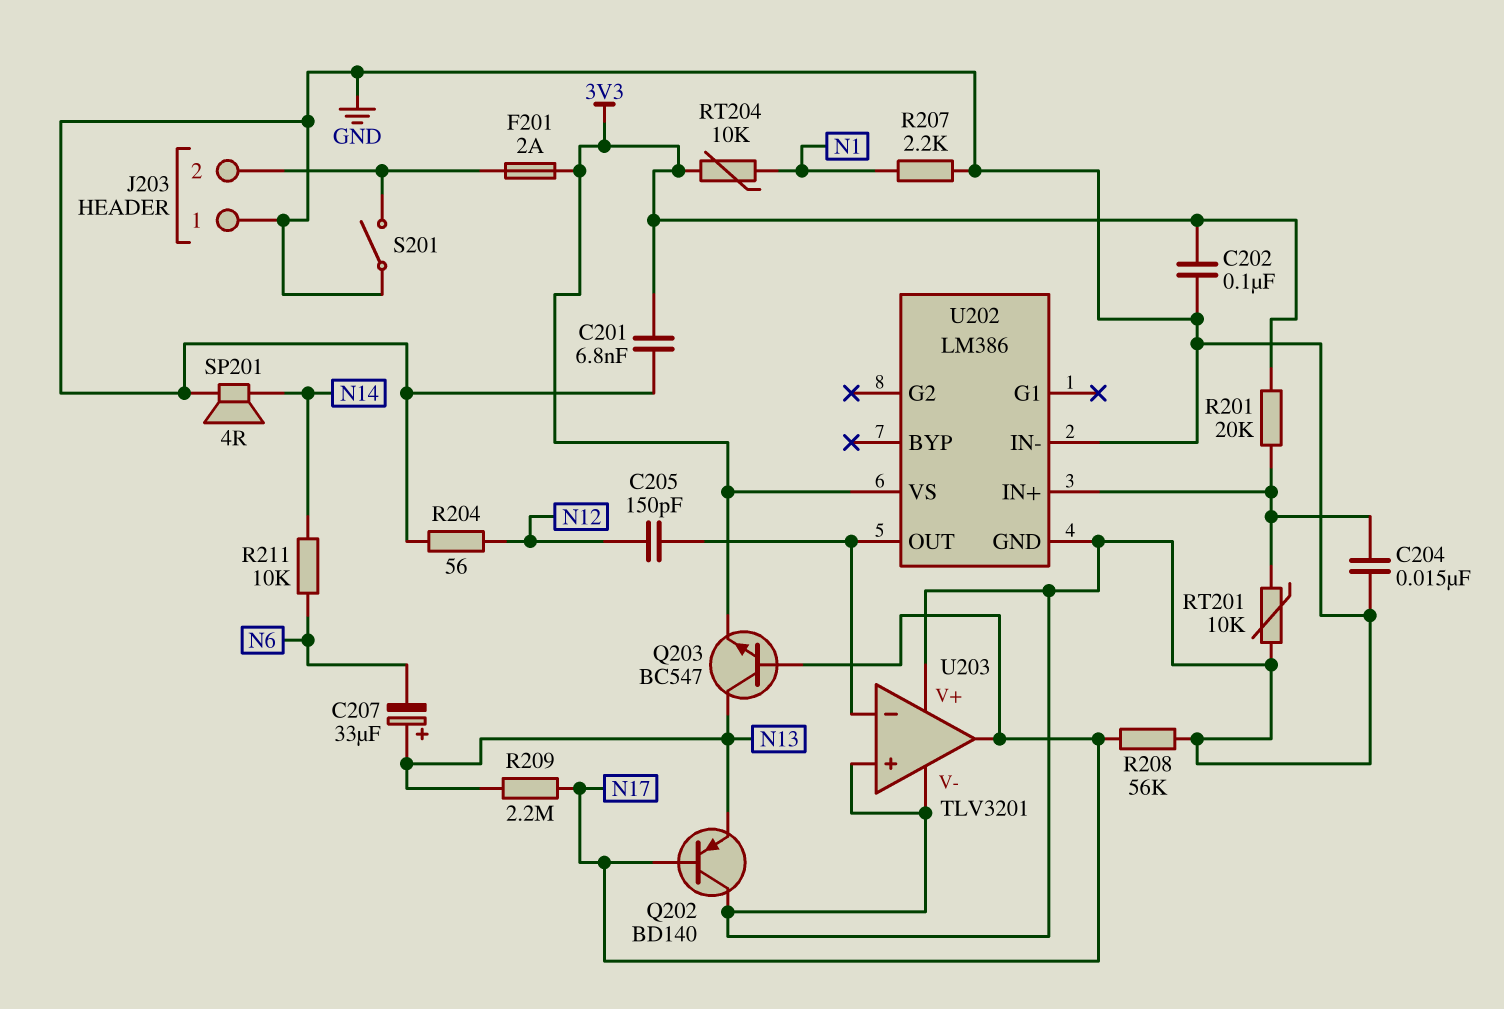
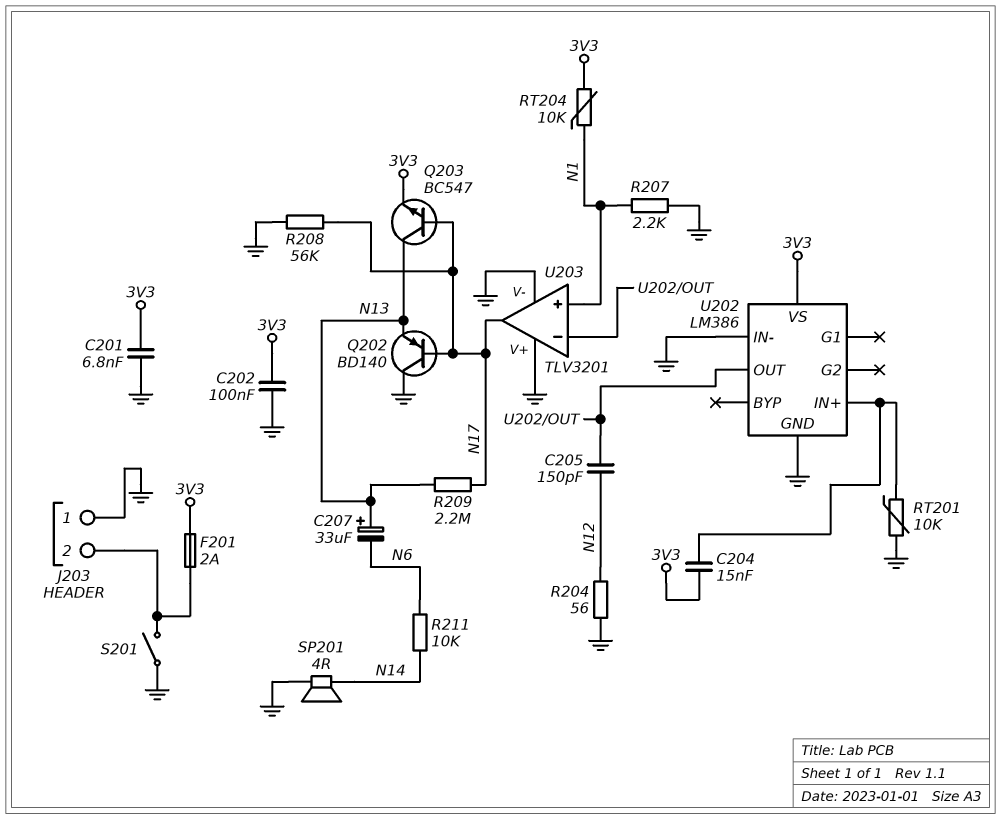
C204: 15nF (GND, U202/IN+) -> 15nF (3V3, U202/IN+)
R201: 20k (3V3, U202/IN+) -> none
U203 pin in+: GND -> N1

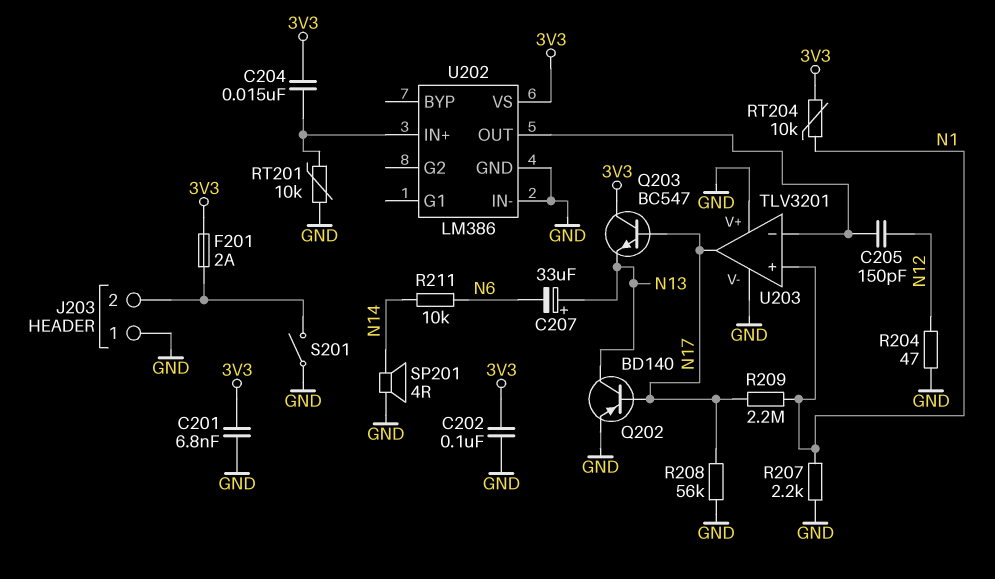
Q202: PNP BD140 (B N17, C GND, E N13) -> PNP BD140 (B N17, C N13, E GND)
Q203: NPN BC547 (B N17, C N13, E 3V3) -> NPN BC547 (B N17, C 3V3, E N13)
R204: 56 (GND, N12) -> 47 (GND, N12)
R209: 2.2M (N13, N17) -> 2.2M (N1, N17)

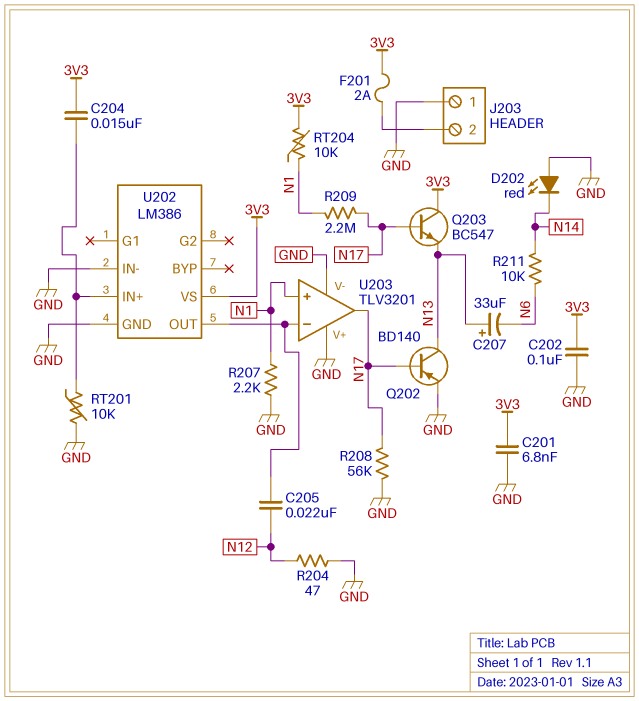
C205: 150pF (N12, U202/OUT) -> 22nF (N12, U202/OUT)
D202: none -> LED red (A GND, K N14)
S201: switch (GND, J203/2) -> none
SP201: speaker 4R (GND, N14) -> none

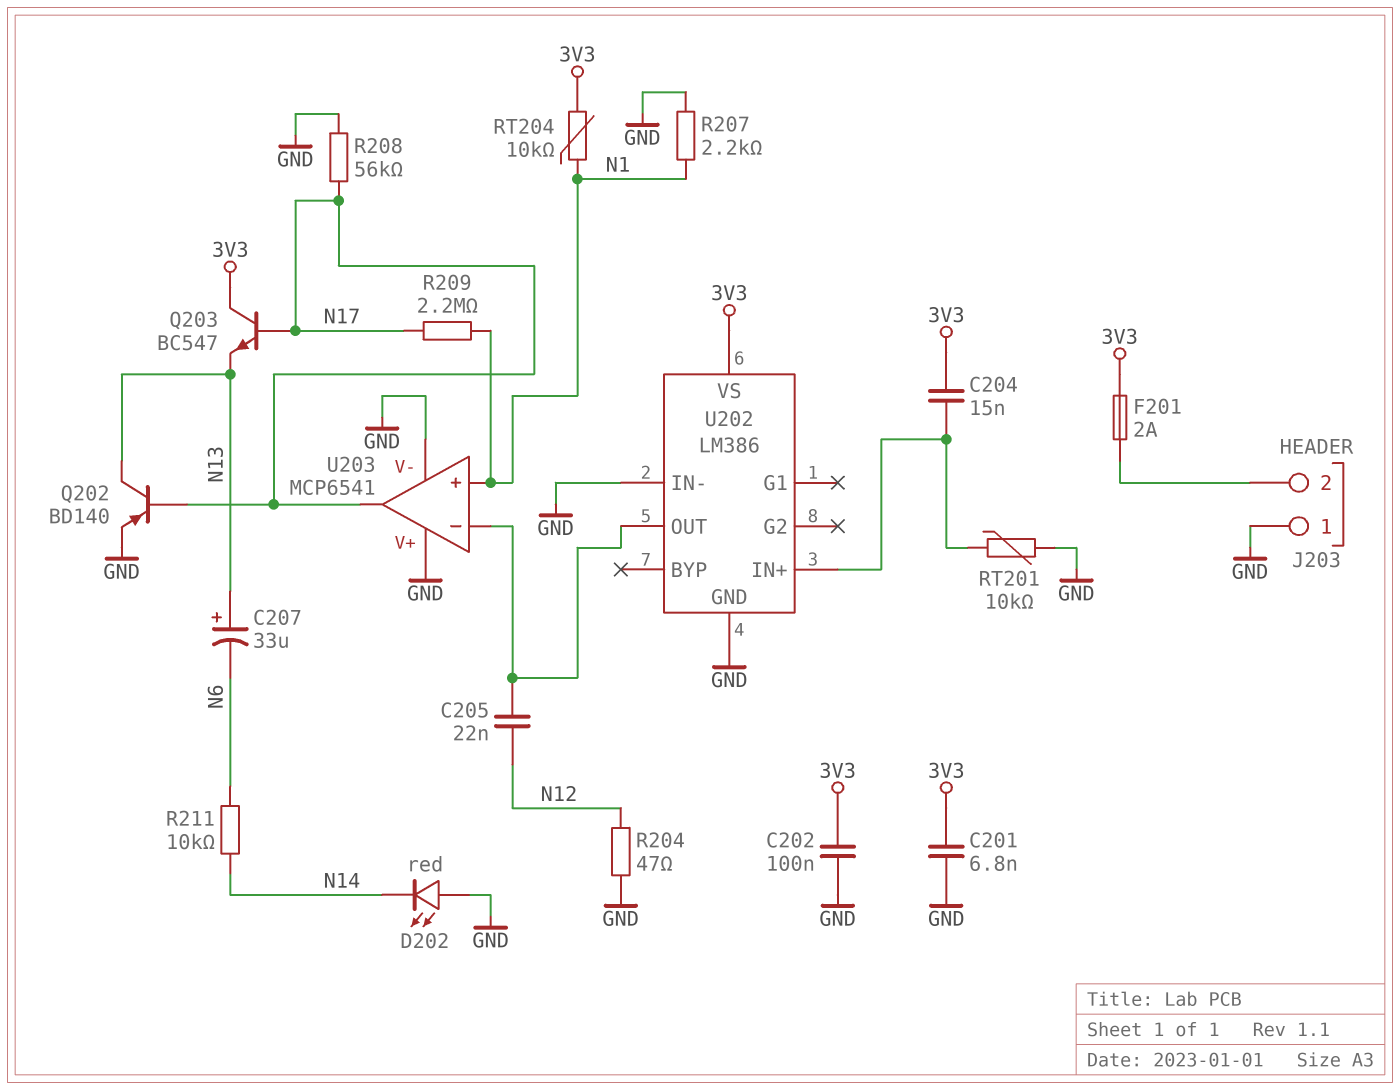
U203: TLV3201 -> MCP6541

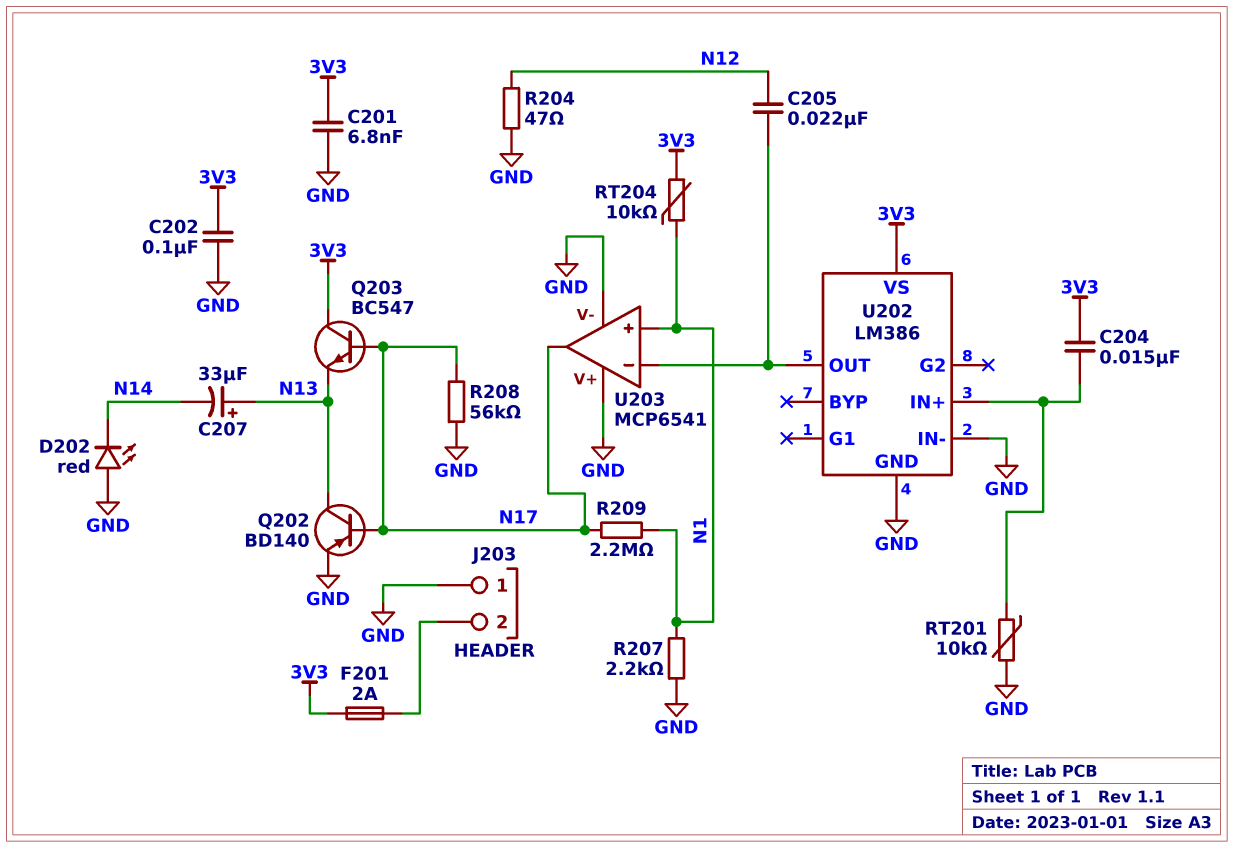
C207: 33uF (plus N13, minus N6) -> 33uF (plus N13, minus N14)
R211: 10k (N6, N14) -> none

